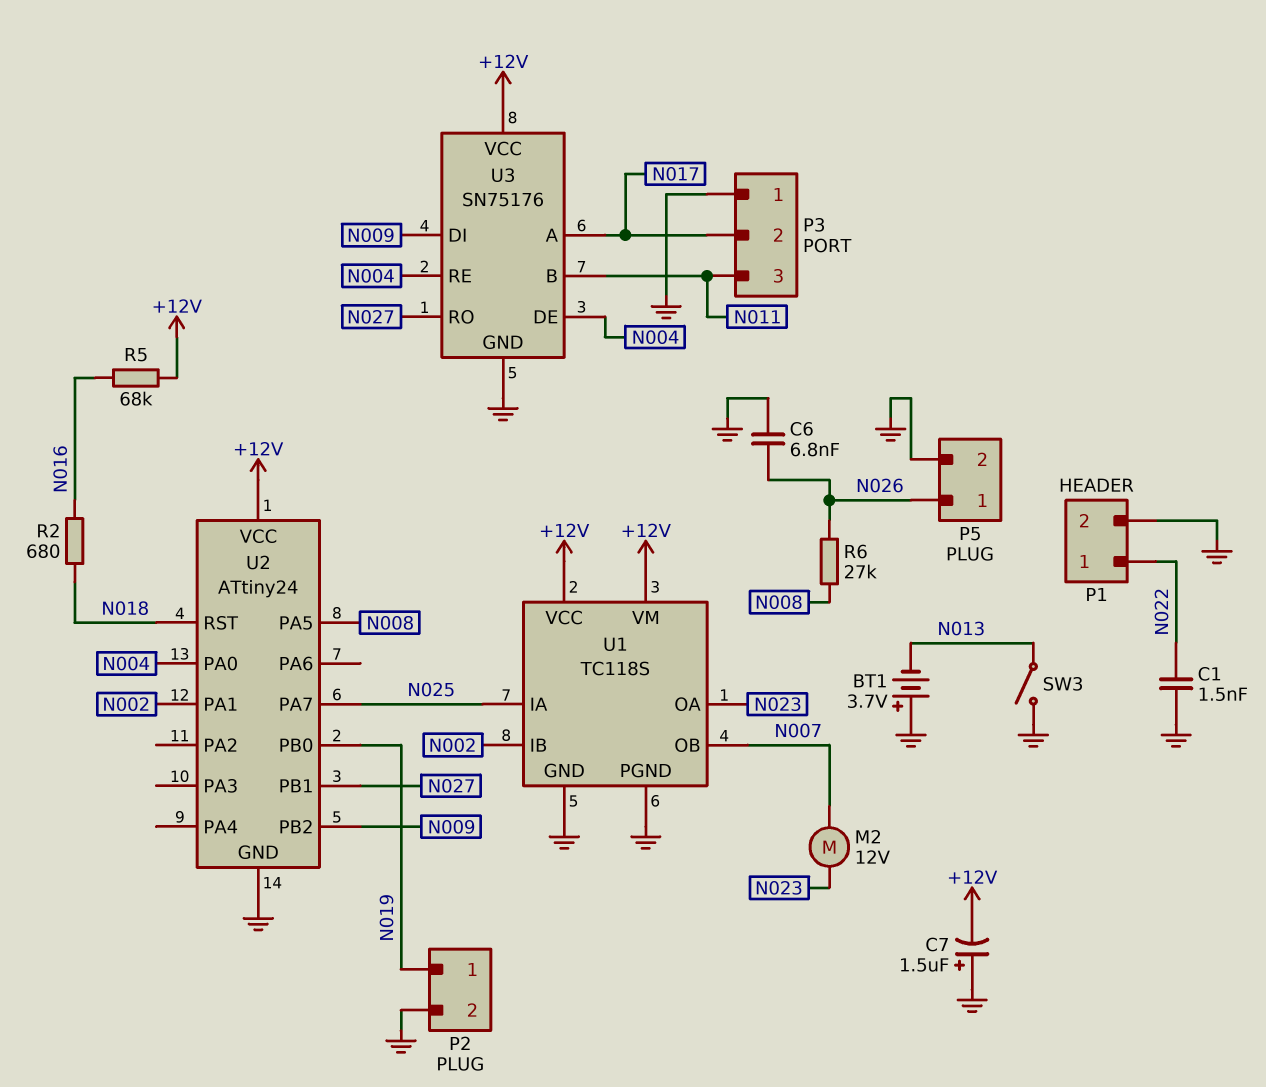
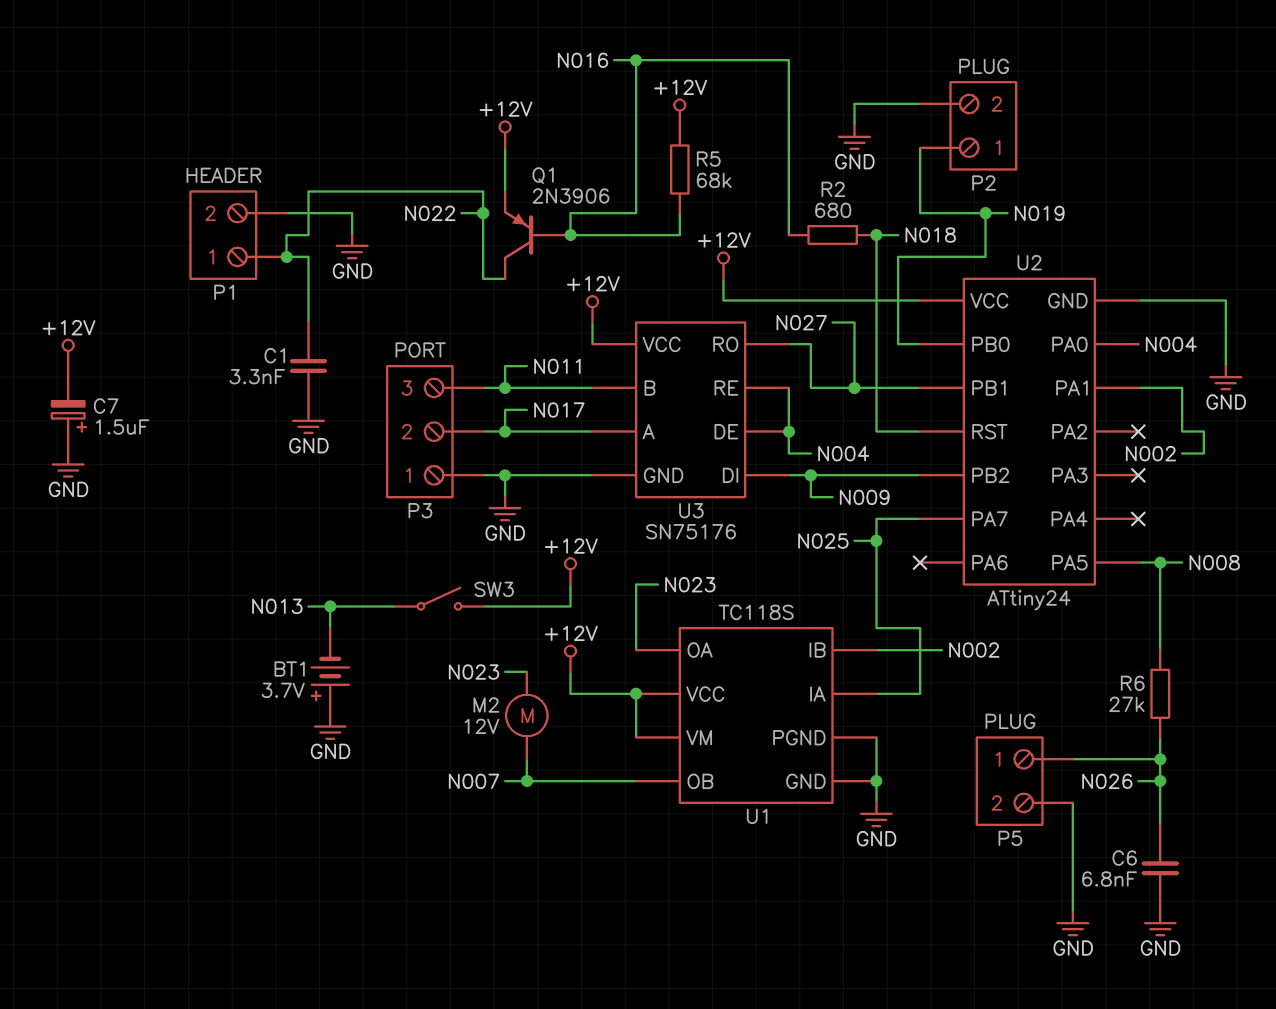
C1: 1.5nF (GND, N022) -> 3.3nF (GND, N022)
Q1: none -> PNP 2N3906 (B N016, C N022, E +12V)
SW3: switch (GND, N013) -> switch (+12V, N013)

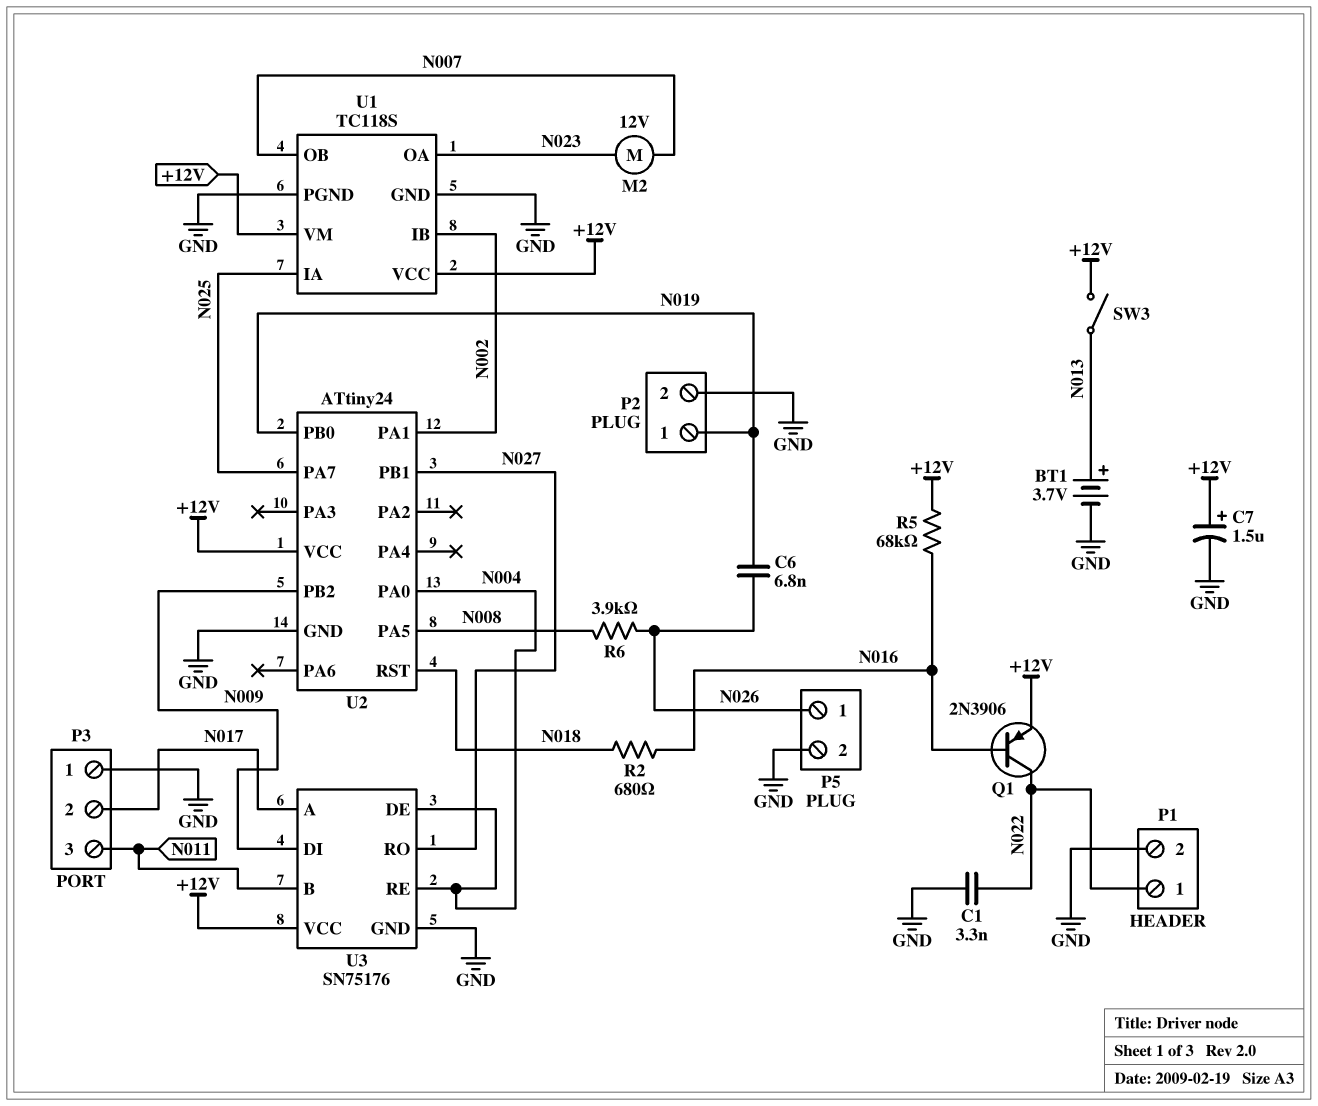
BT1: 3.7V (plus GND, minus N013) -> 3.7V (plus N013, minus GND)
C6: 6.8nF (GND, N026) -> 6.8nF (N019, N026)
C7: 1.5uF (plus GND, minus +12V) -> 1.5uF (plus +12V, minus GND)
R6: 27k (N008, N026) -> 3.9k (N008, N026)

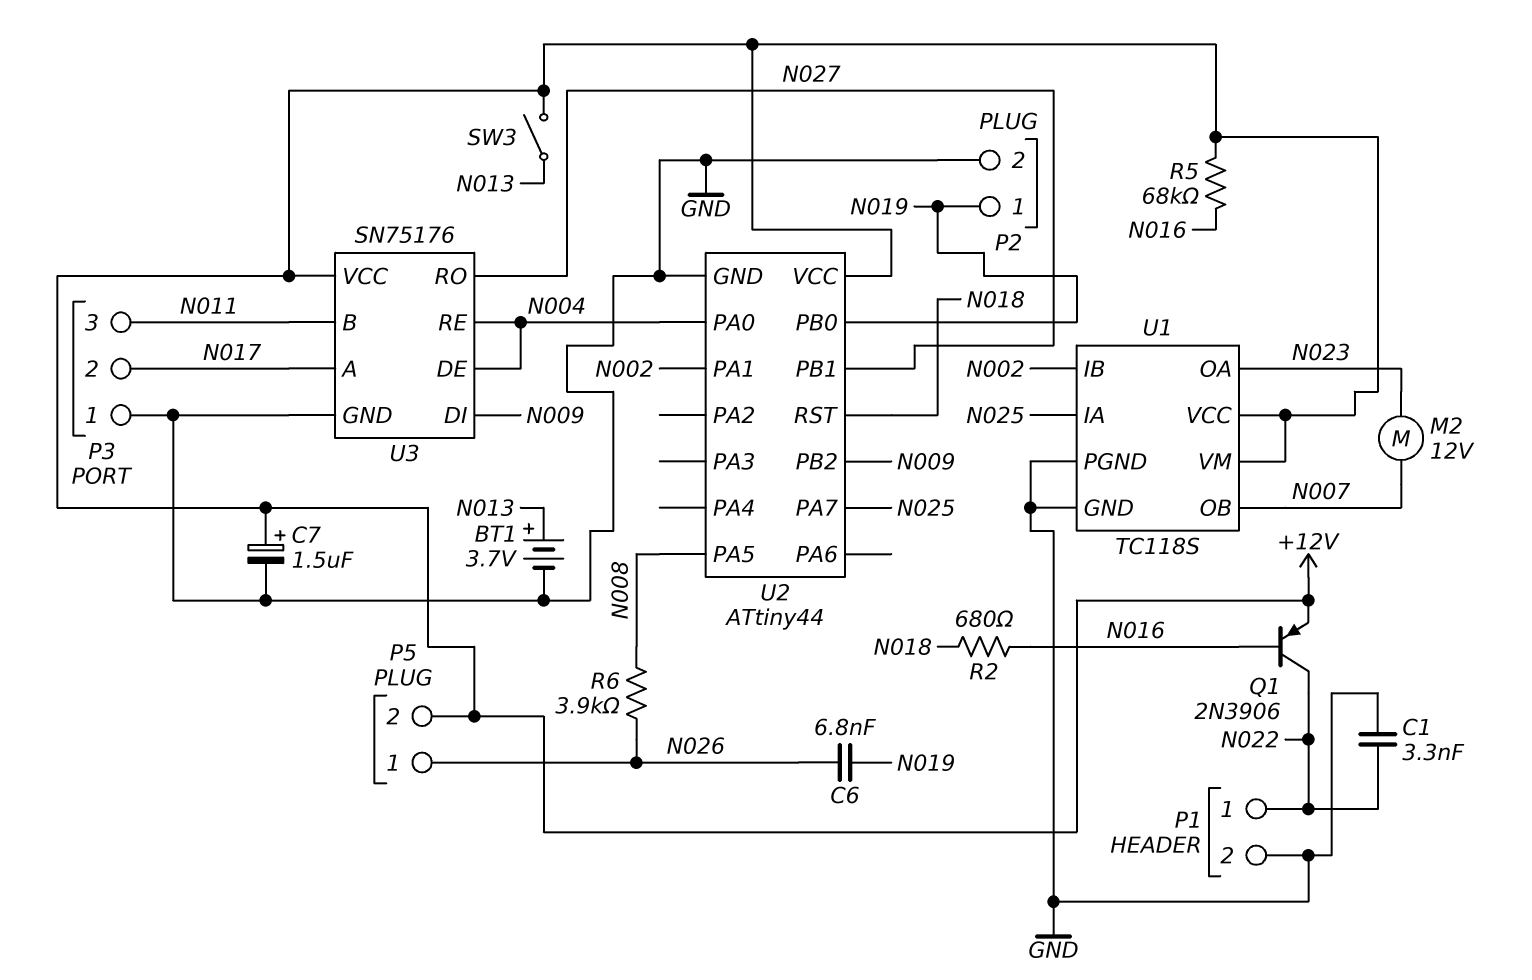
P5 pin 2: GND -> +12V
U2: ATtiny24 -> ATtiny44

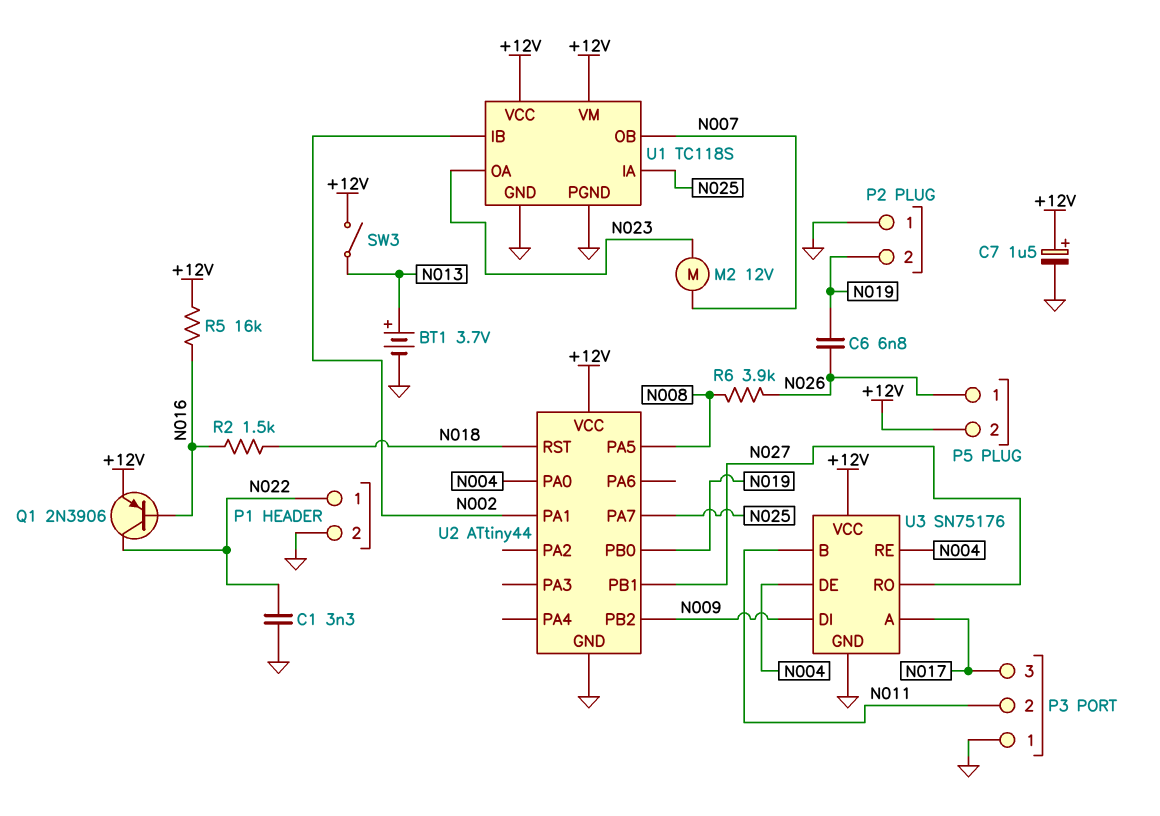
P2 pin 1: N019 -> GND
P2 pin 2: GND -> N019
P3 pin 2: N017 -> N011
P3 pin 3: N011 -> N017
R2: 680 (N016, N018) -> 1.5k (N016, N018)
R5: 68k (+12V, N016) -> 16k (+12V, N016)

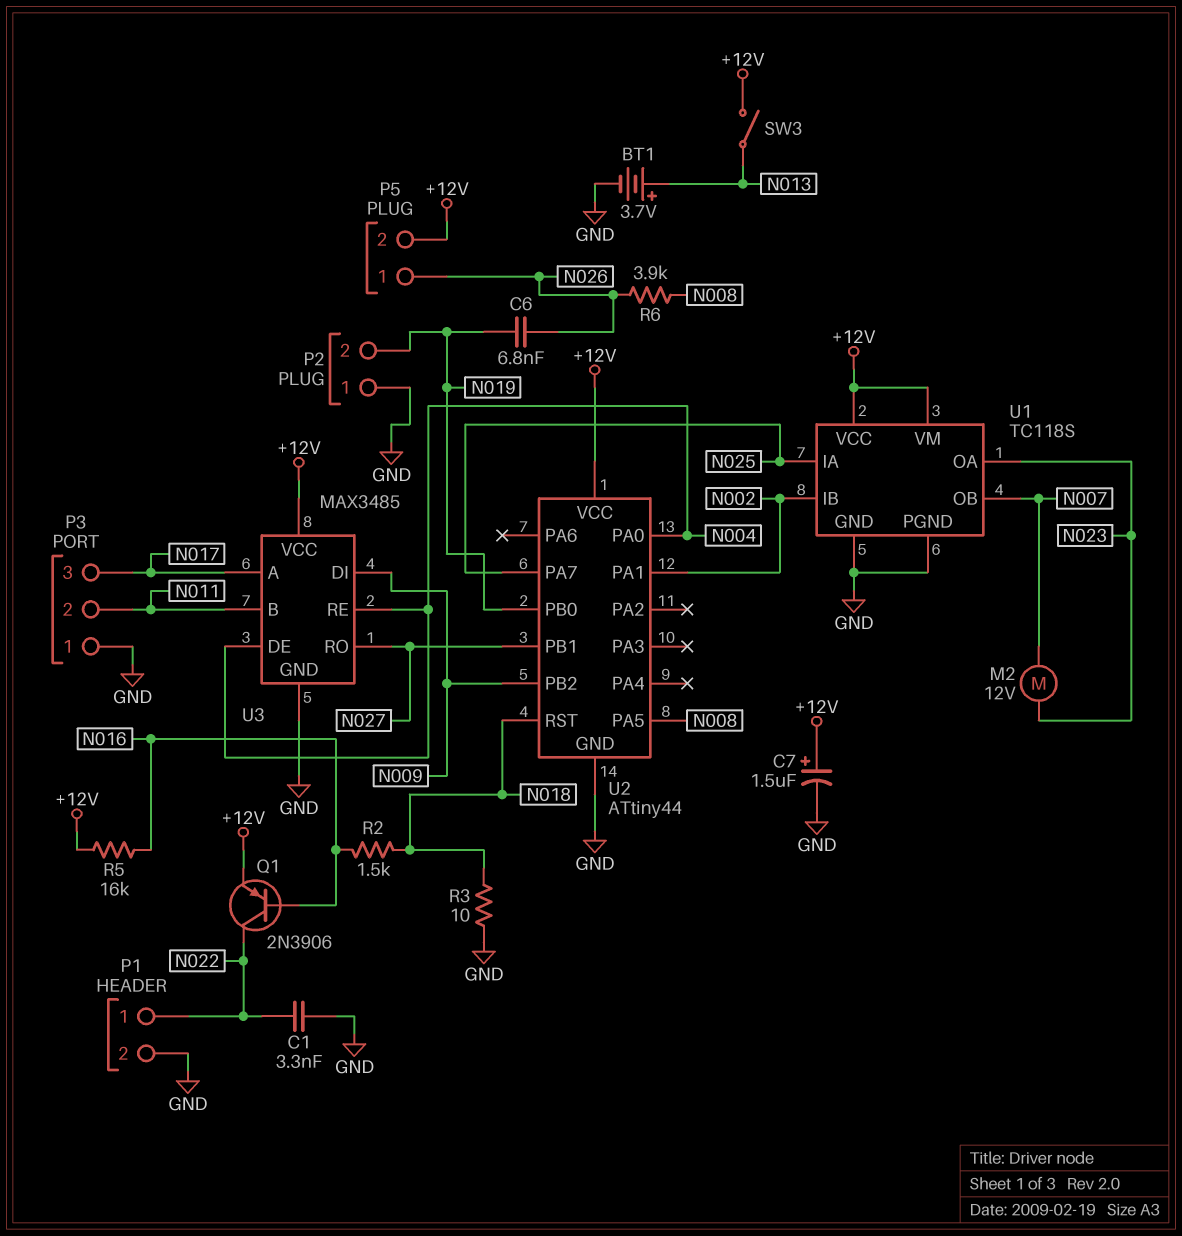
R3: none -> 10 (GND, N018)
U3: SN75176 -> MAX3485

